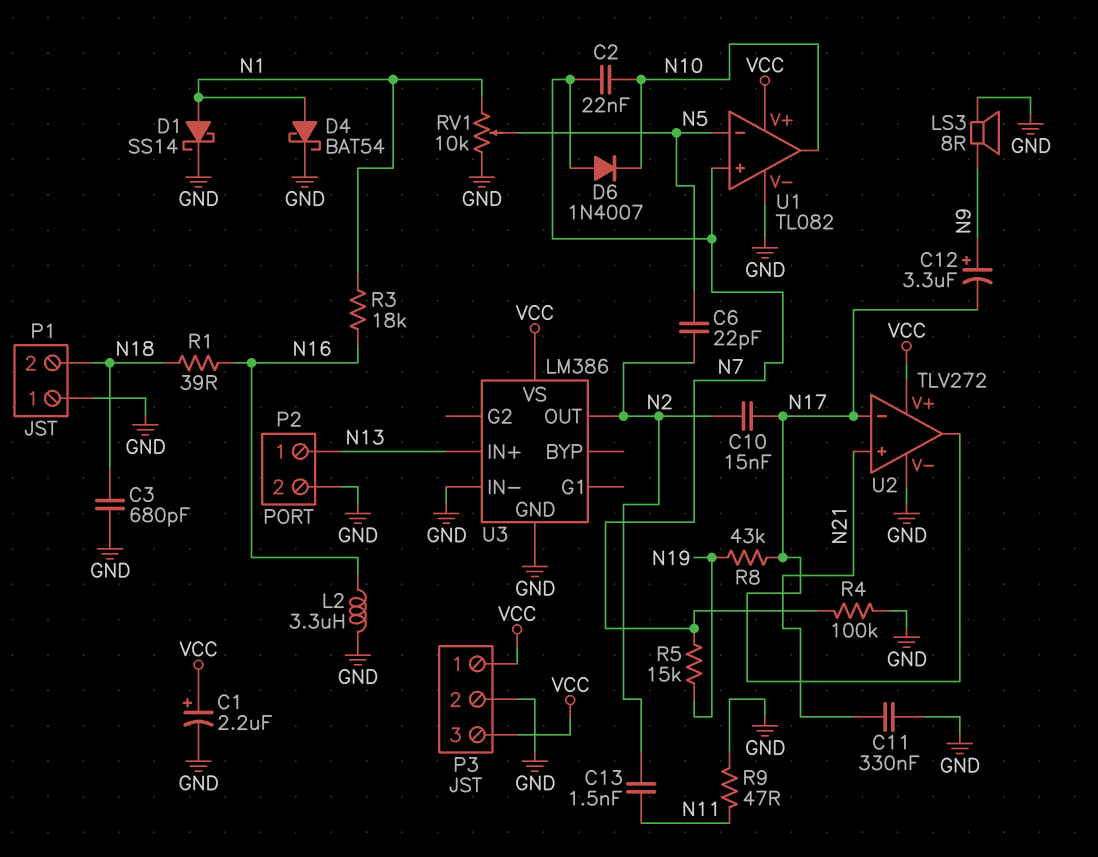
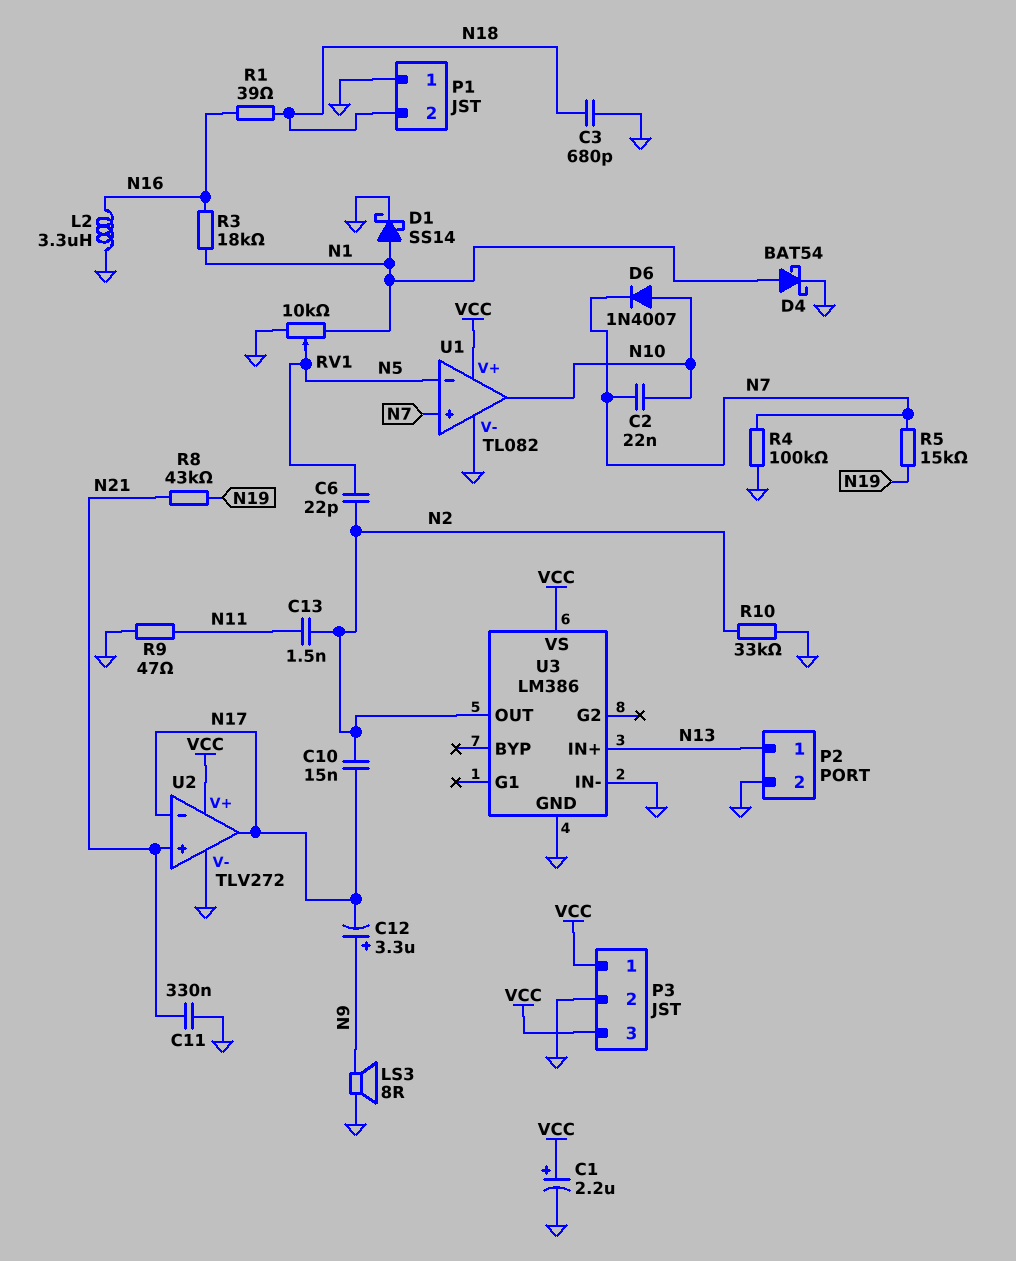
D6: diode 1N4007 (A N7, K N10) -> diode 1N4007 (A N10, K N7)
R8: 43k (N17, N19) -> 43k (N19, N21)
R10: none -> 33k (GND, N2)

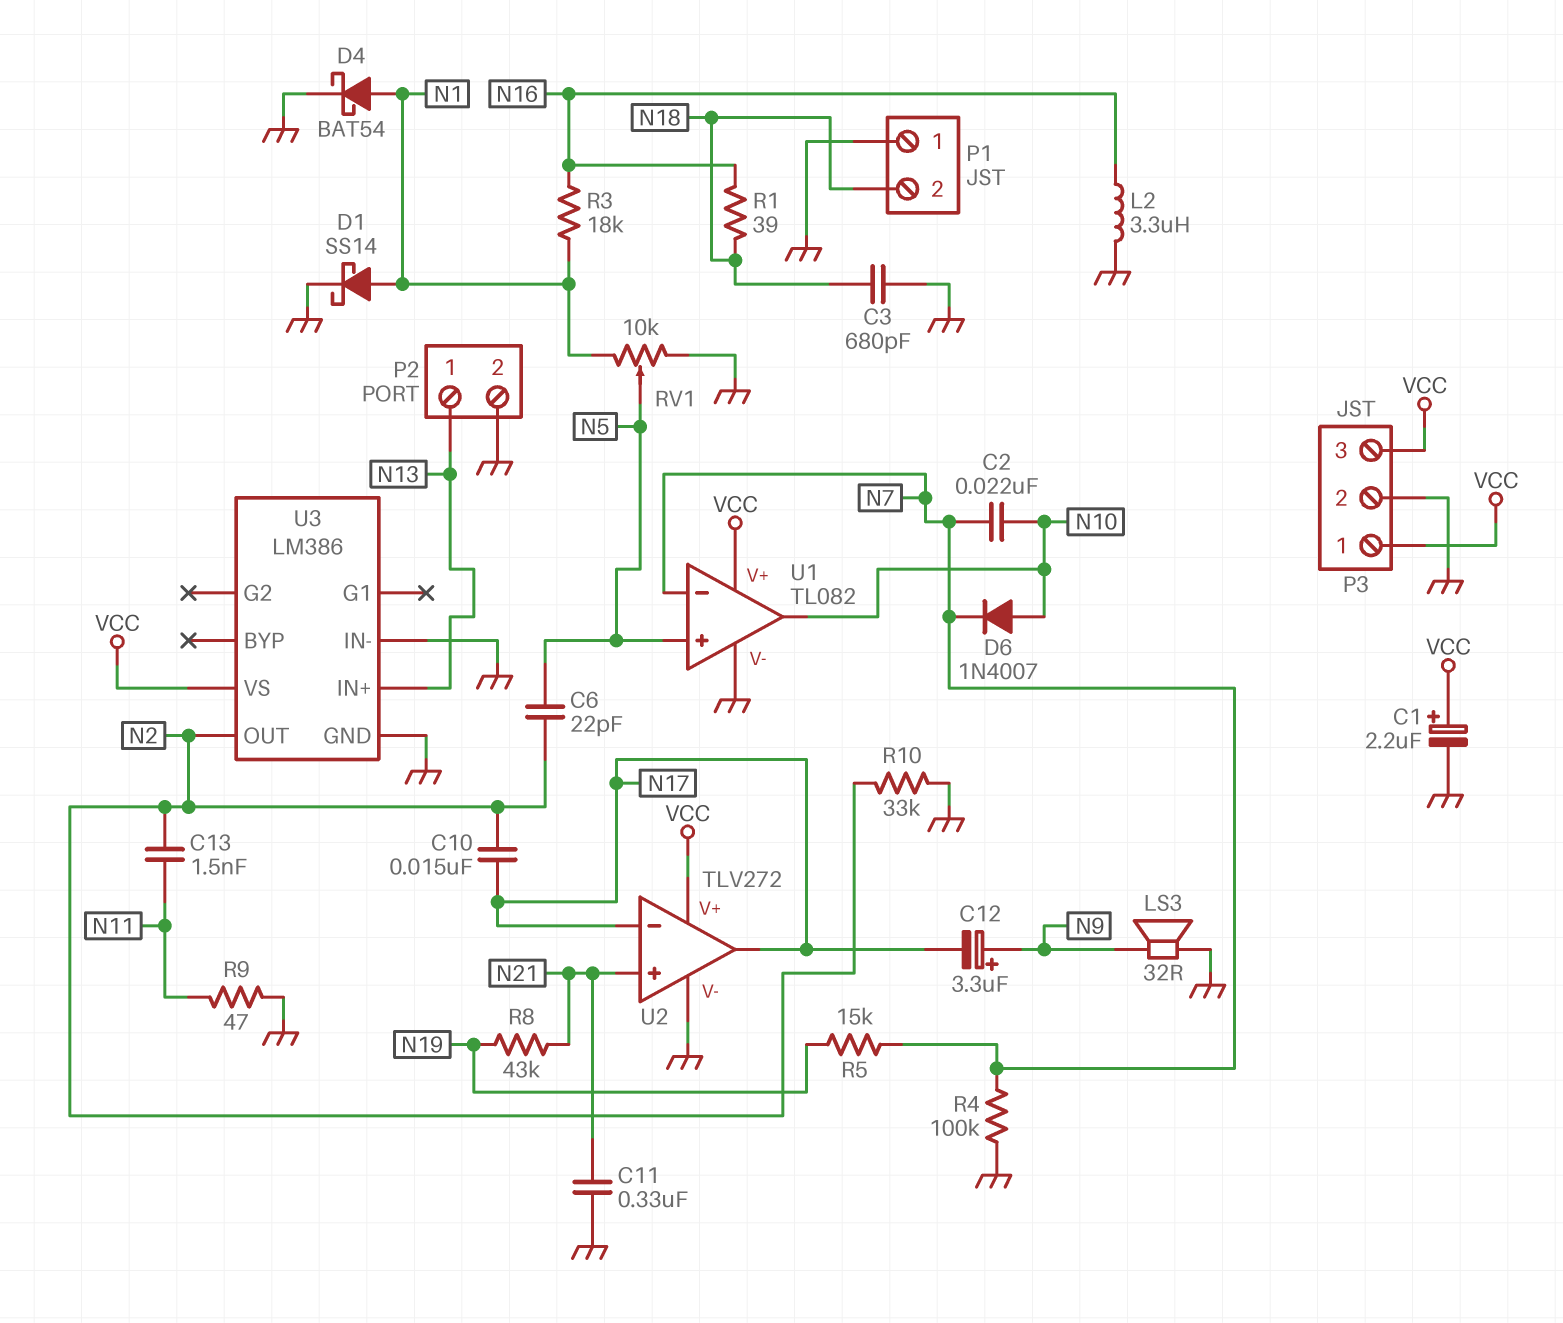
LS3: speaker 8R (GND, N9) -> speaker 32R (GND, N9)
U1 pin in+: N7 -> N5
U1 pin in-: N5 -> N7

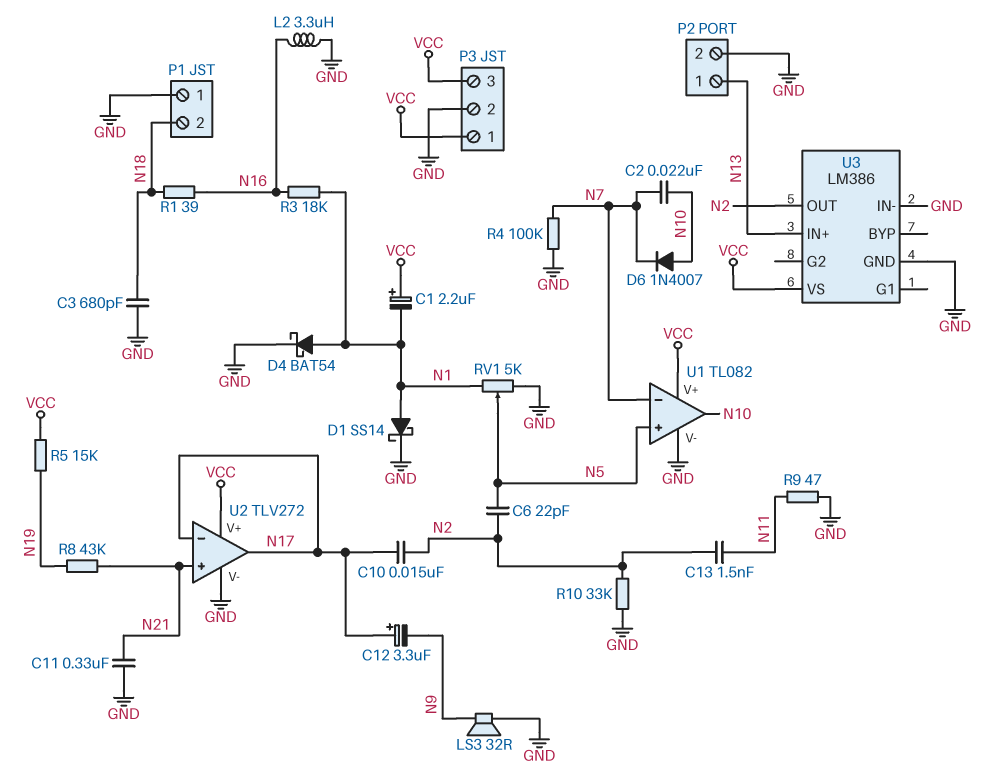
C1: 2.2uF (plus VCC, minus GND) -> 2.2uF (plus VCC, minus N1)
C12: 3.3uF (plus N9, minus N17) -> 3.3uF (plus N17, minus N9)
R5: 15k (N7, N19) -> 15k (N19, VCC)
RV1: 10k (GND, N1, wiper N5) -> 5k (GND, N1, wiper N5)

